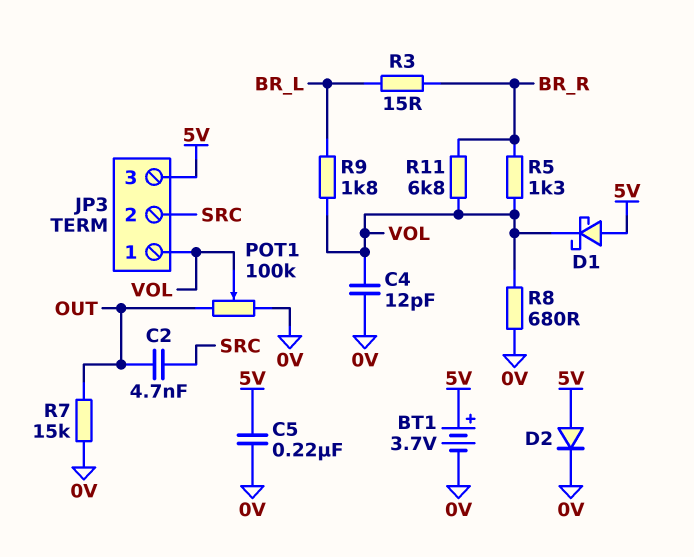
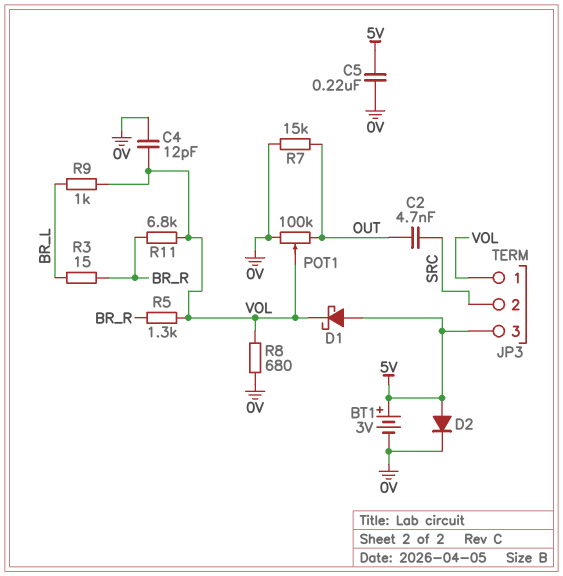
BT1: 3.7V (plus 5V, minus 0V) -> 3V (plus 5V, minus 0V)
R9: 1.8k (BR_L, VOL) -> 1k (BR_L, VOL)

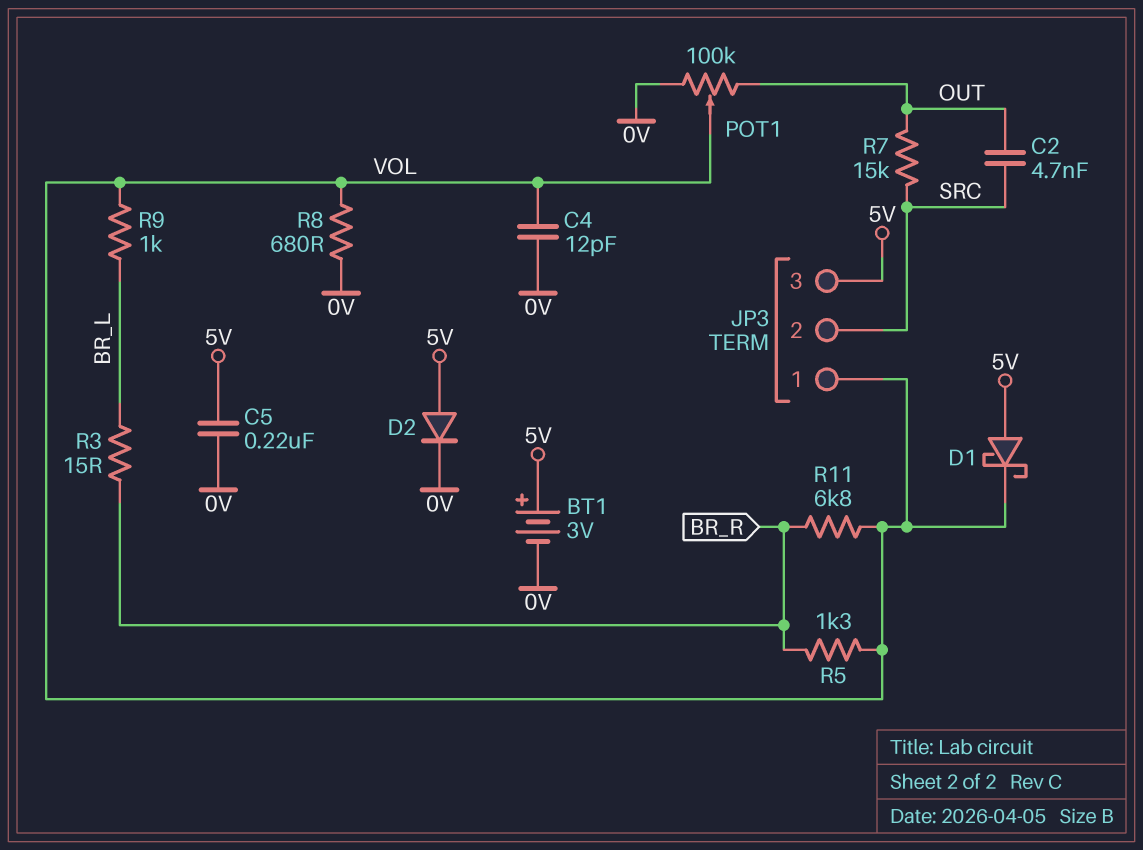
R7: 15k (0V, OUT) -> 15k (OUT, SRC)

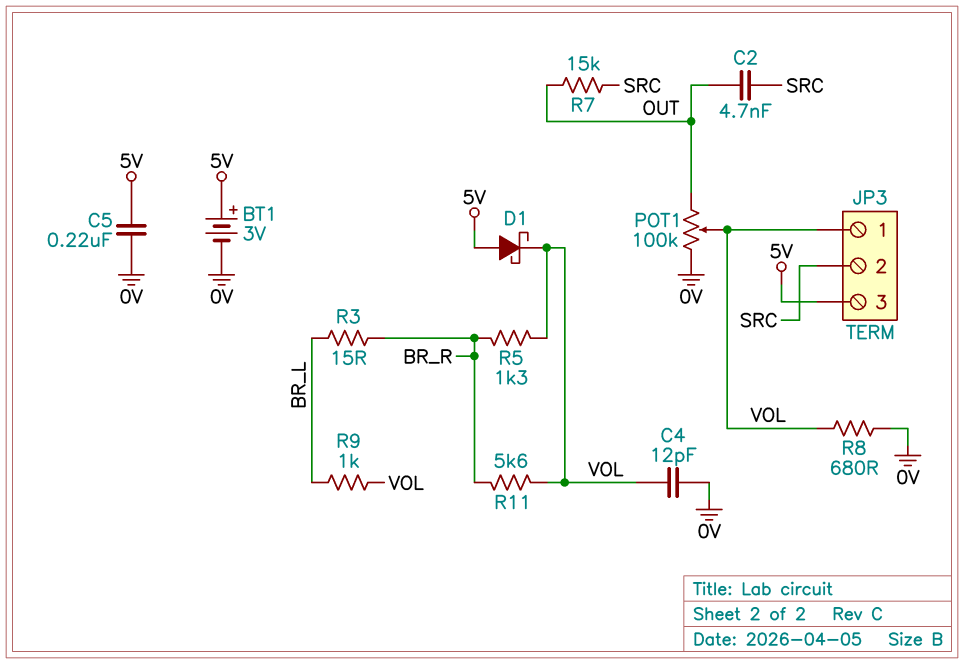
D2: diode (A 5V, K 0V) -> none
R11: 6.8k (BR_R, VOL) -> 5.6k (BR_R, VOL)

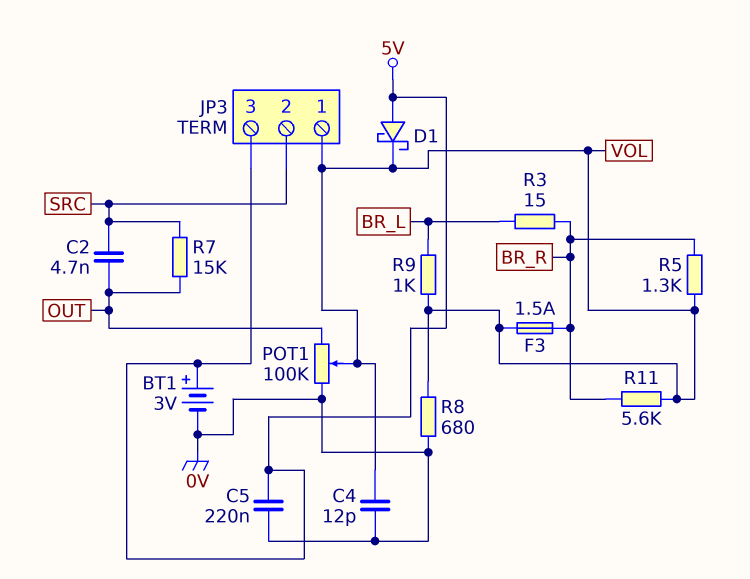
F3: none -> 1.5A (BR_R, VOL)

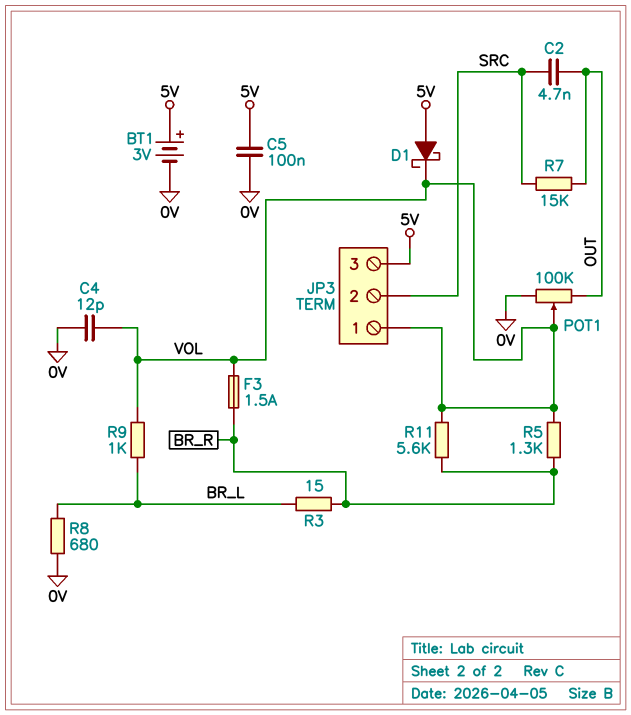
C5: 220nF (0V, 5V) -> 100nF (0V, 5V)
R8: 680 (0V, VOL) -> 680 (0V, BR_L)

